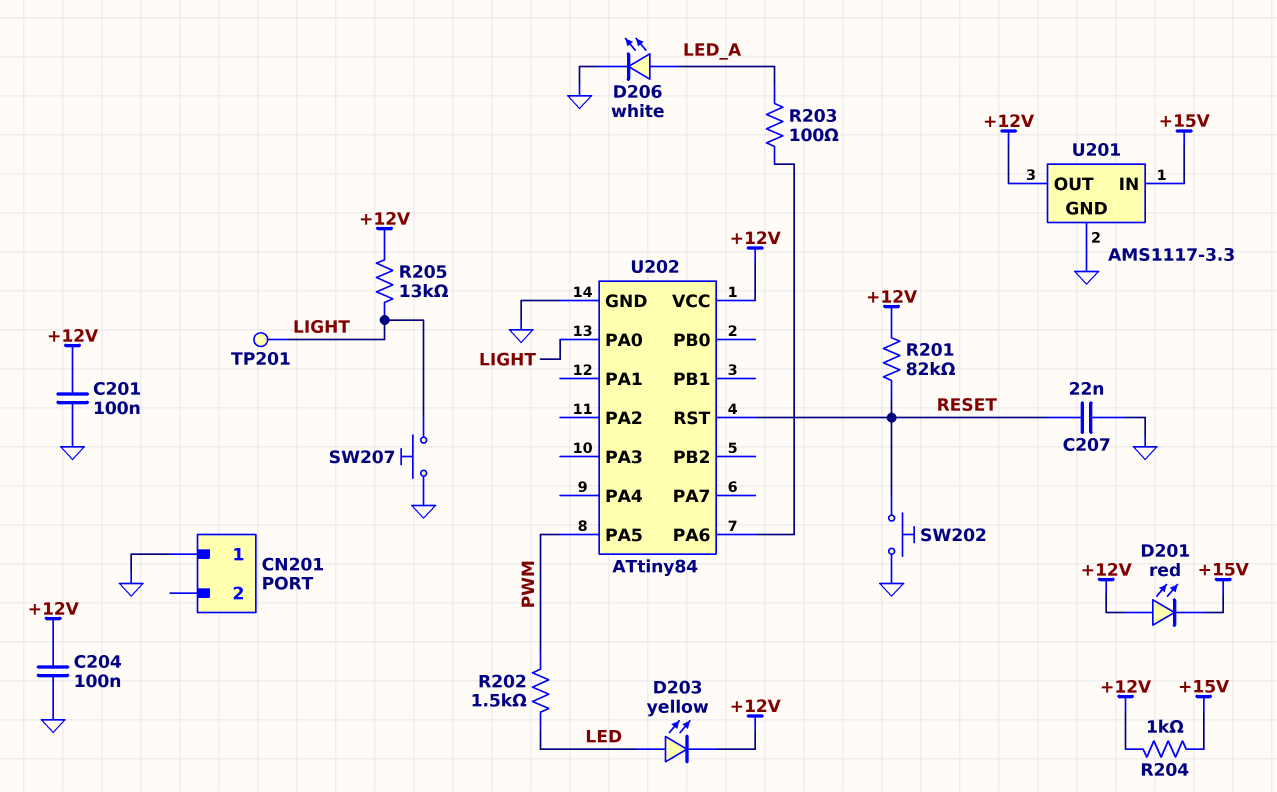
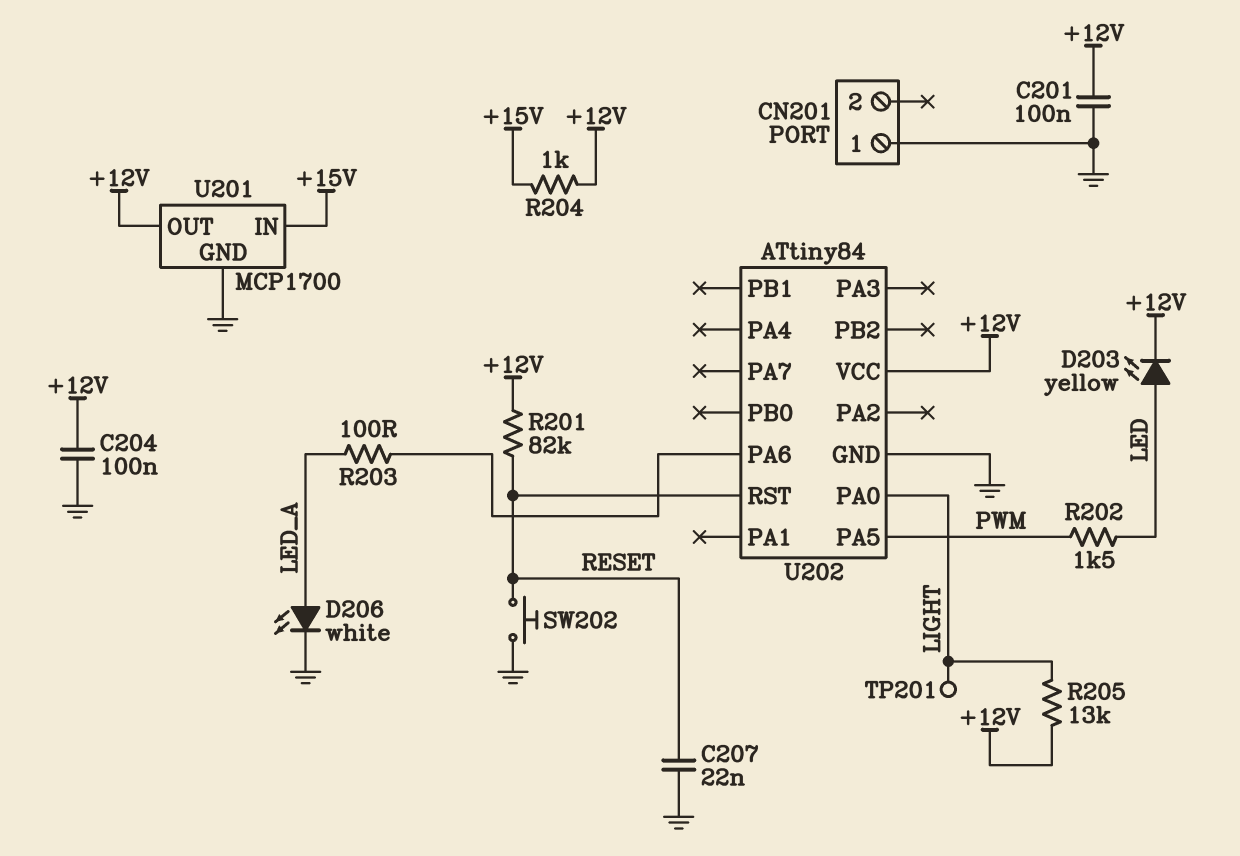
D201: LED red (A +12V, K +15V) -> none
SW207: button (GND, LIGHT) -> none
U201: AMS1117-3.3 -> MCP1700

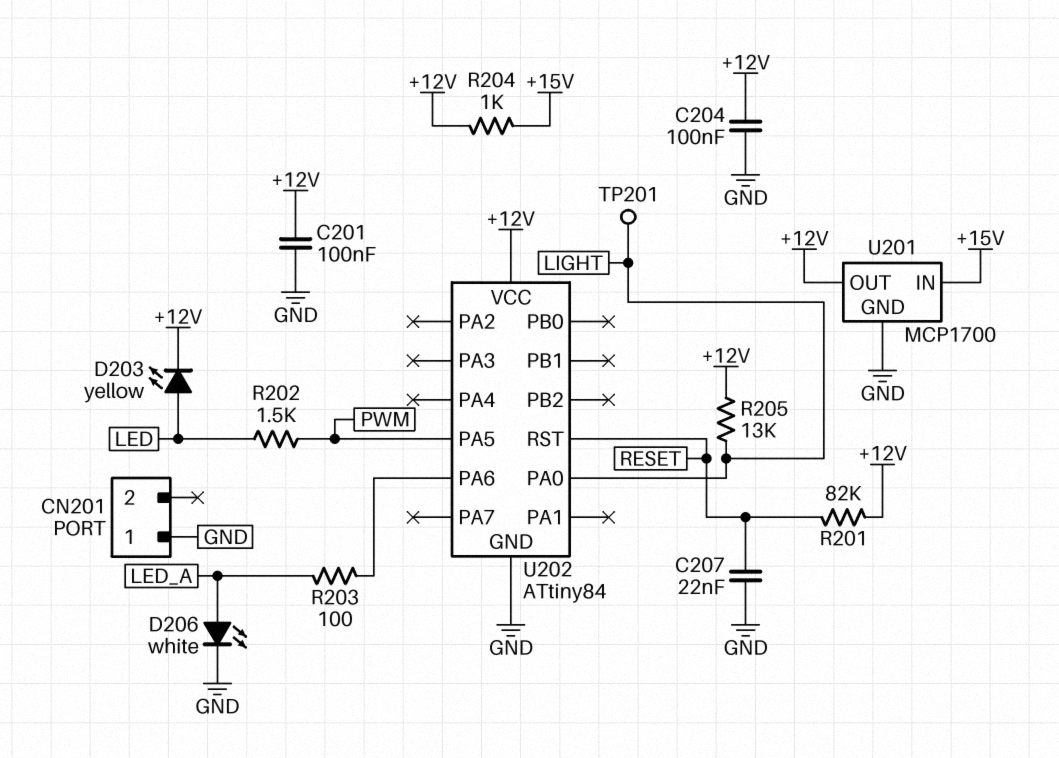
SW202: button (GND, RESET) -> none

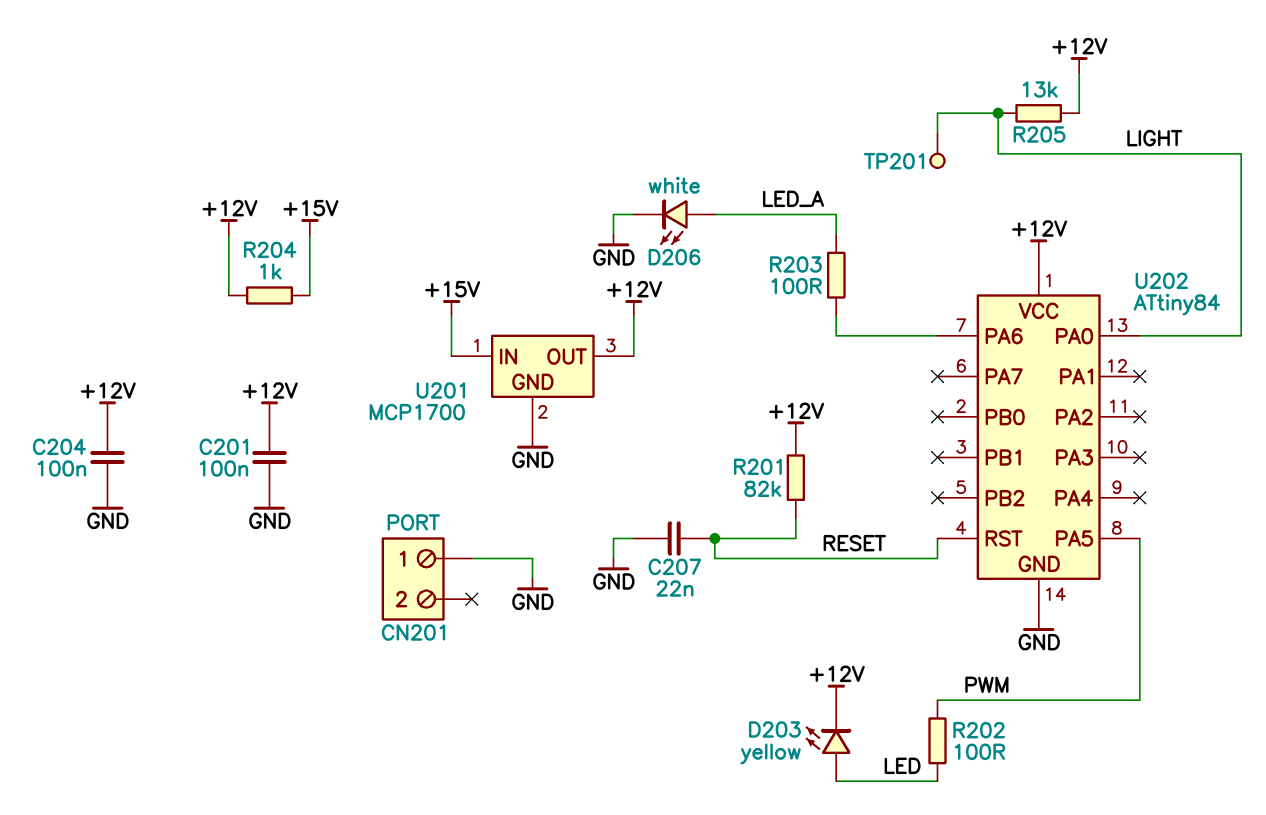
R202: 1.5k (LED, PWM) -> 100 (LED, PWM)

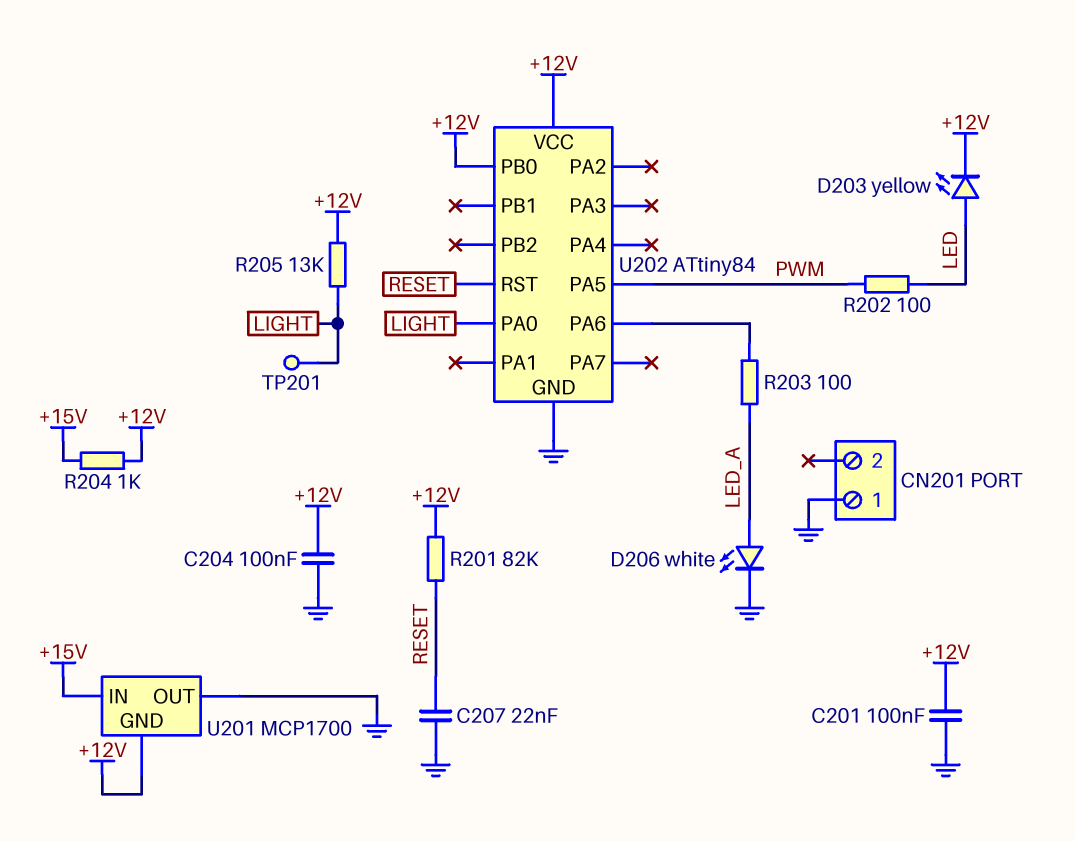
U201 pin GND: GND -> +12V
U201 pin OUT: +12V -> GND
U202 pin PB0: none -> +12V

